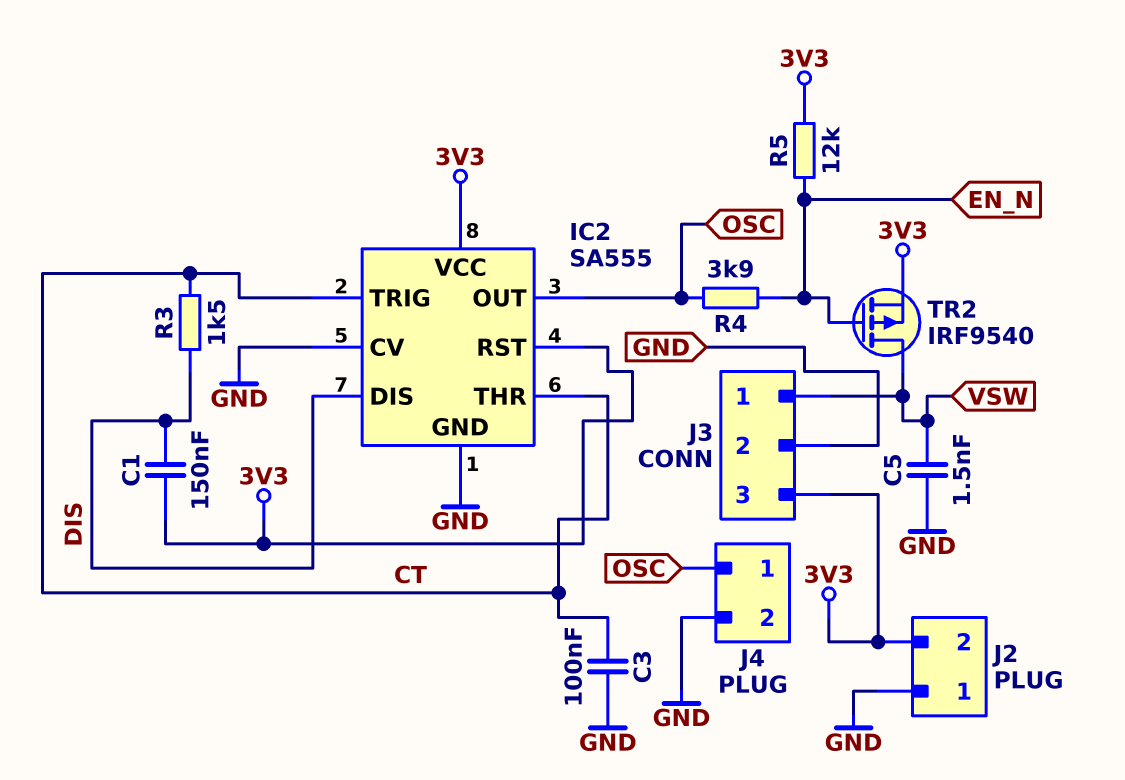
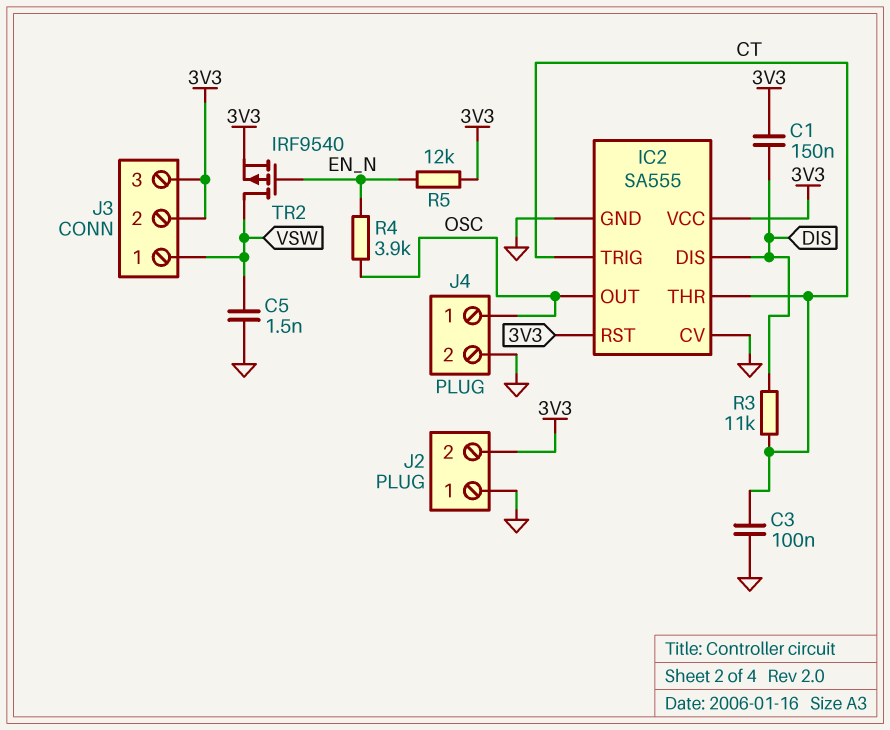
J3 pin 2: GND -> 3V3
R3: 1.5k (CT, DIS) -> 11k (CT, DIS)

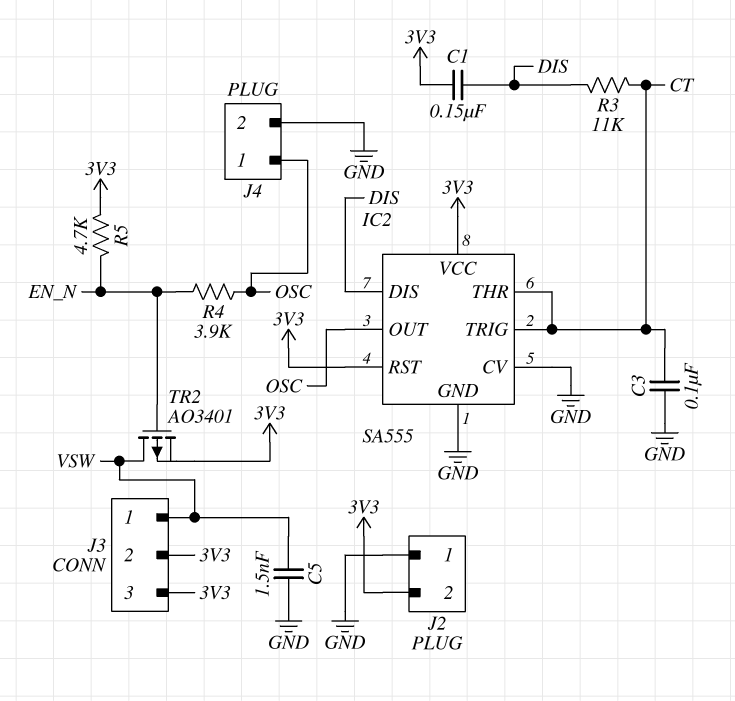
R5: 12k (3V3, EN_N) -> 4.7k (3V3, EN_N)
TR2: PMOS IRF9540 (G EN_N, D VSW, S 3V3) -> PMOS AO3401 (G EN_N, D VSW, S 3V3)

